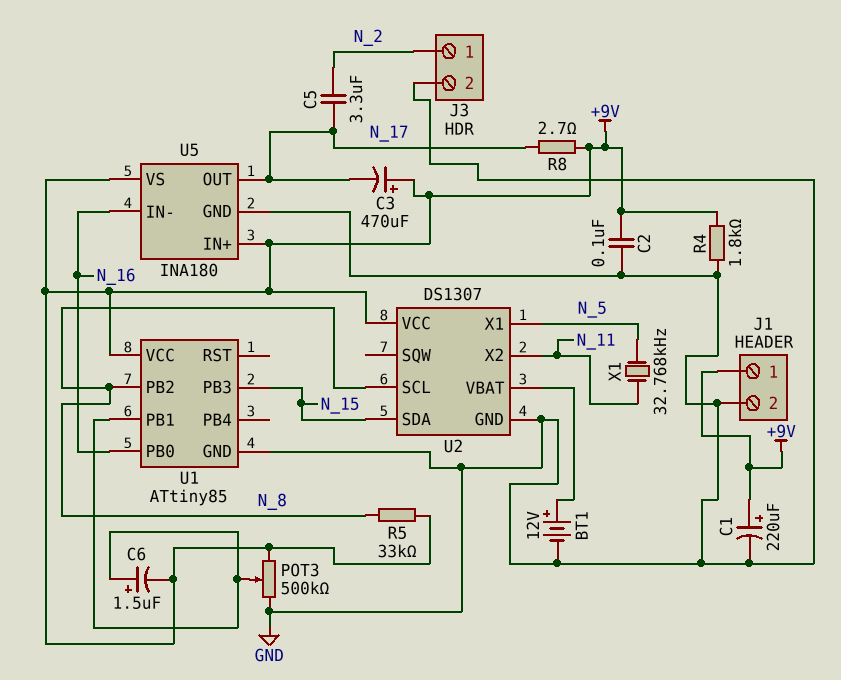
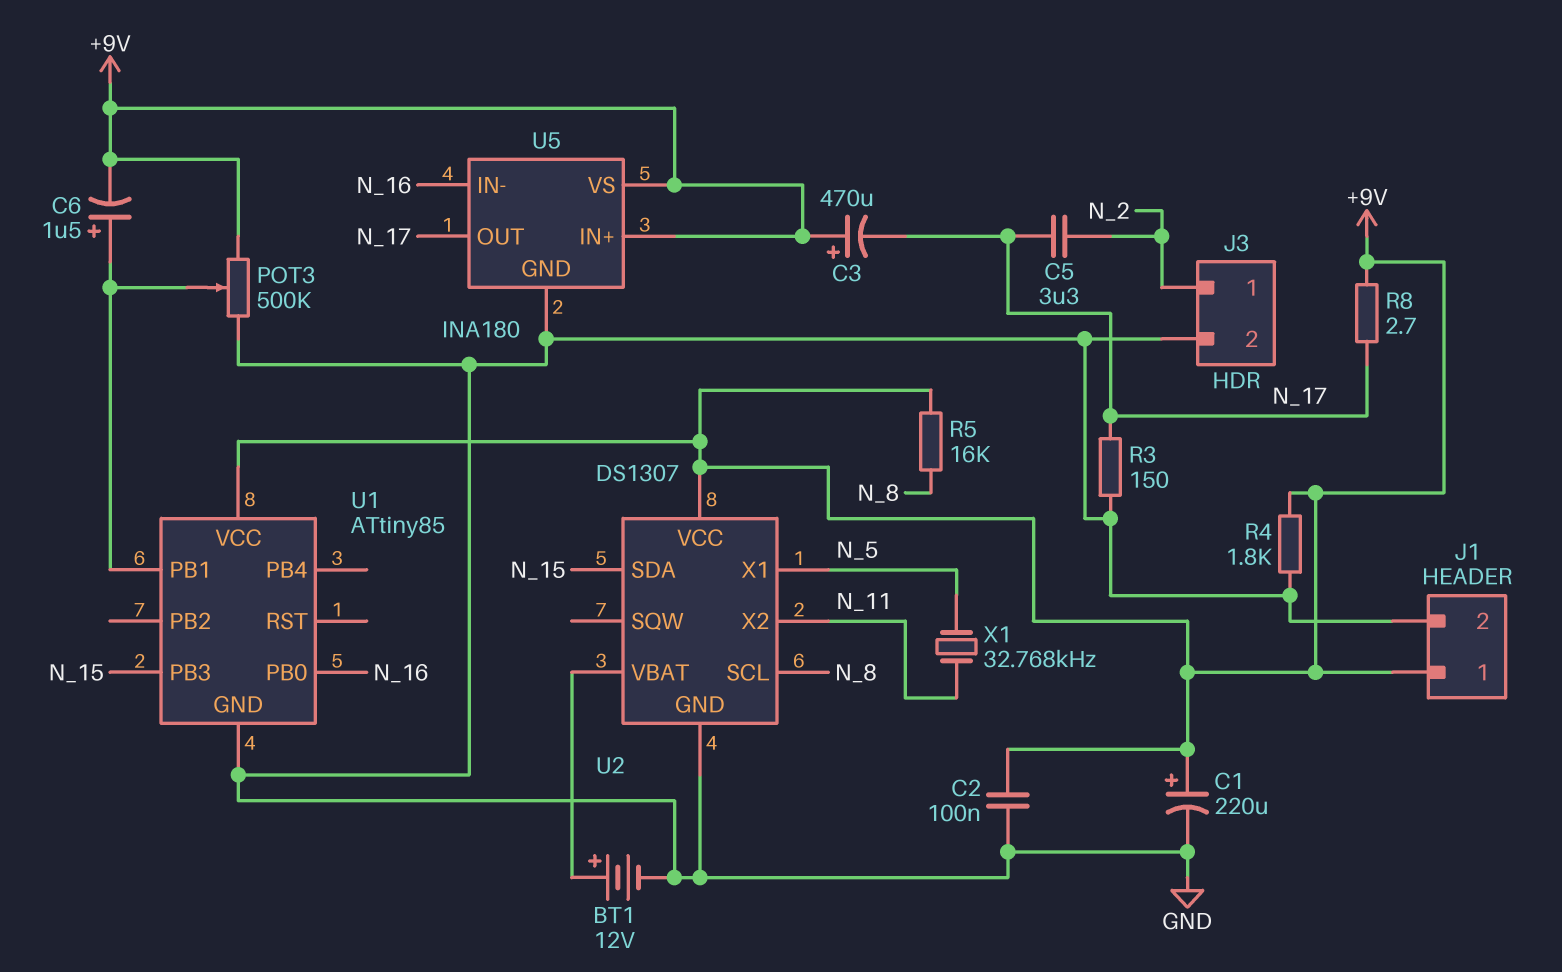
R3: none -> 150 (GND, N_17)
R5: 33k (+9V, N_8) -> 16k (+9V, N_8)
U1 pin PB2: N_8 -> none

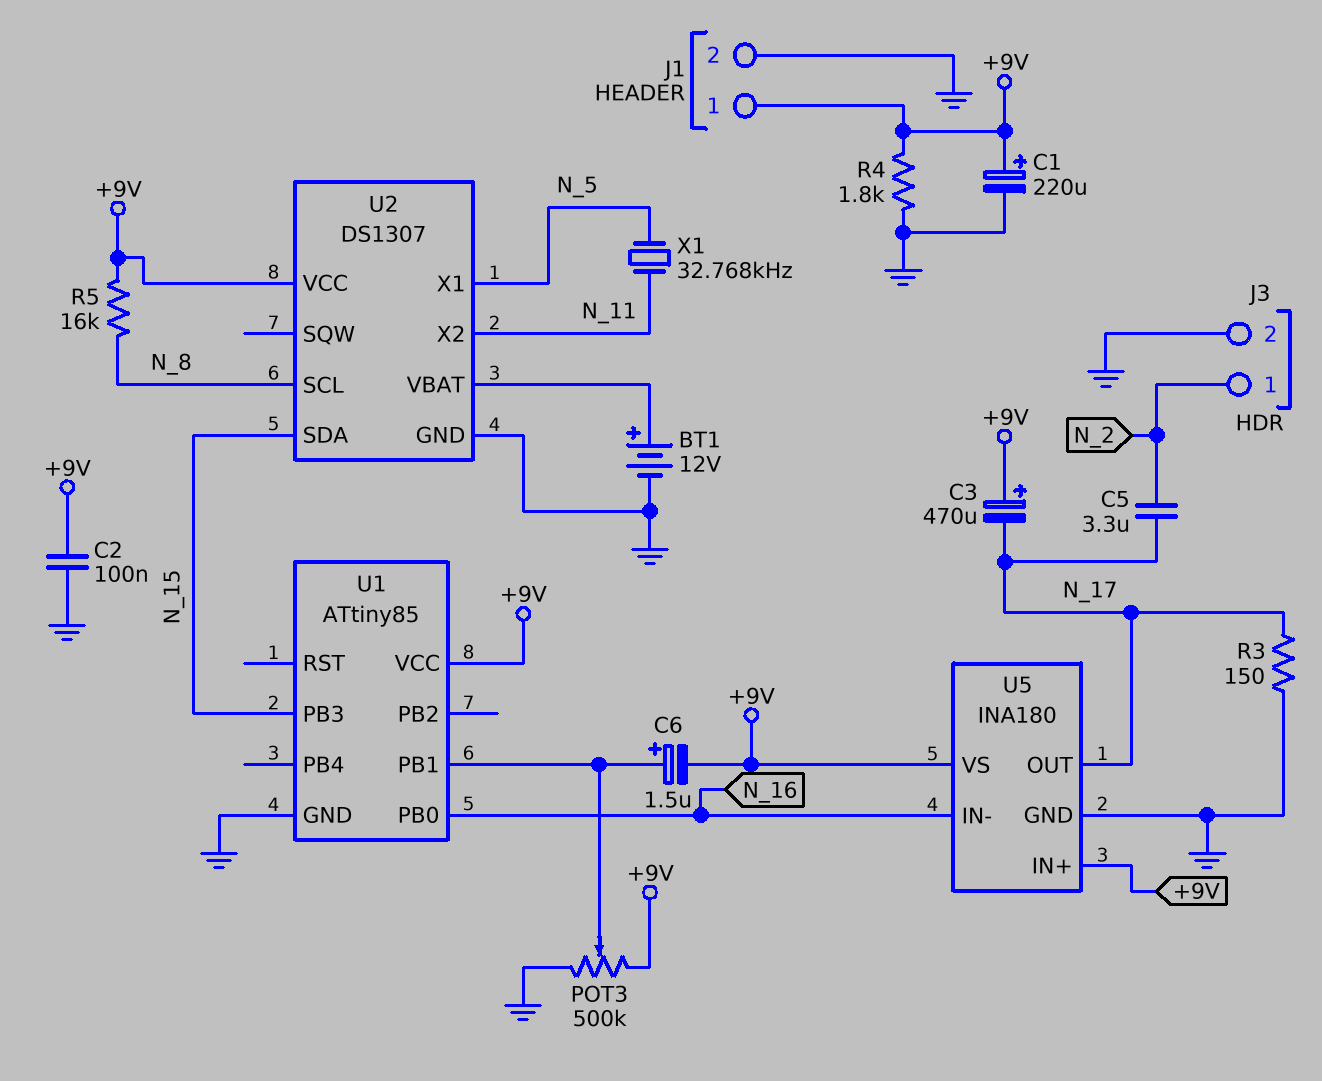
R8: 2.7 (+9V, N_17) -> none

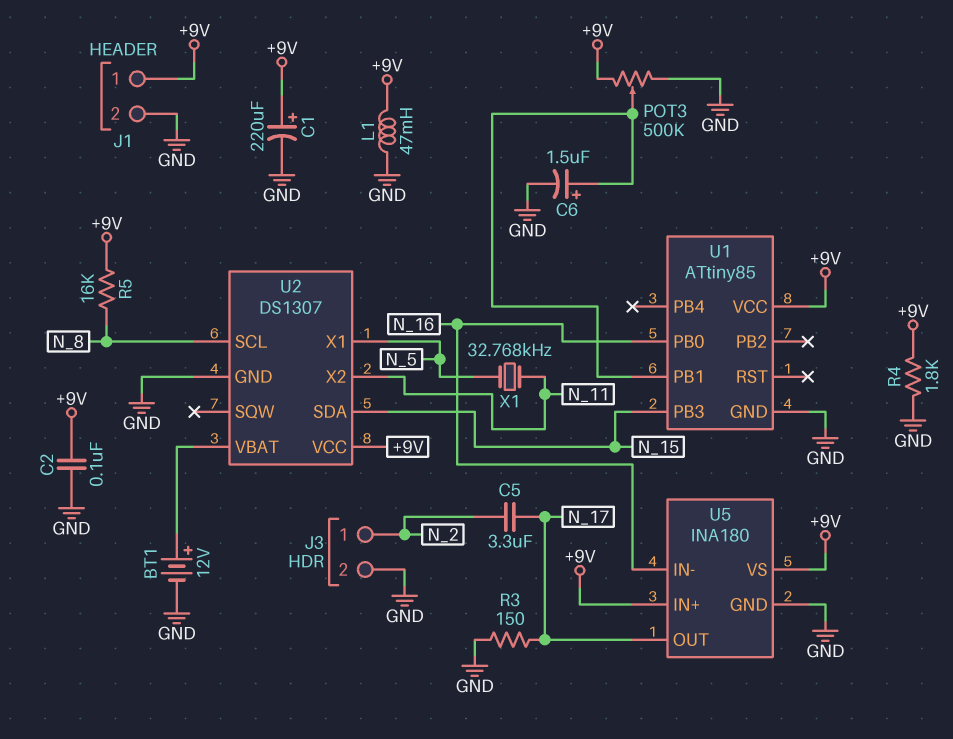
C3: 470uF (plus +9V, minus N_17) -> none
C6: 1.5uF (plus U1/PB1, minus +9V) -> 1.5uF (plus U1/PB1, minus GND)
L1: none -> 47mH (+9V, GND)

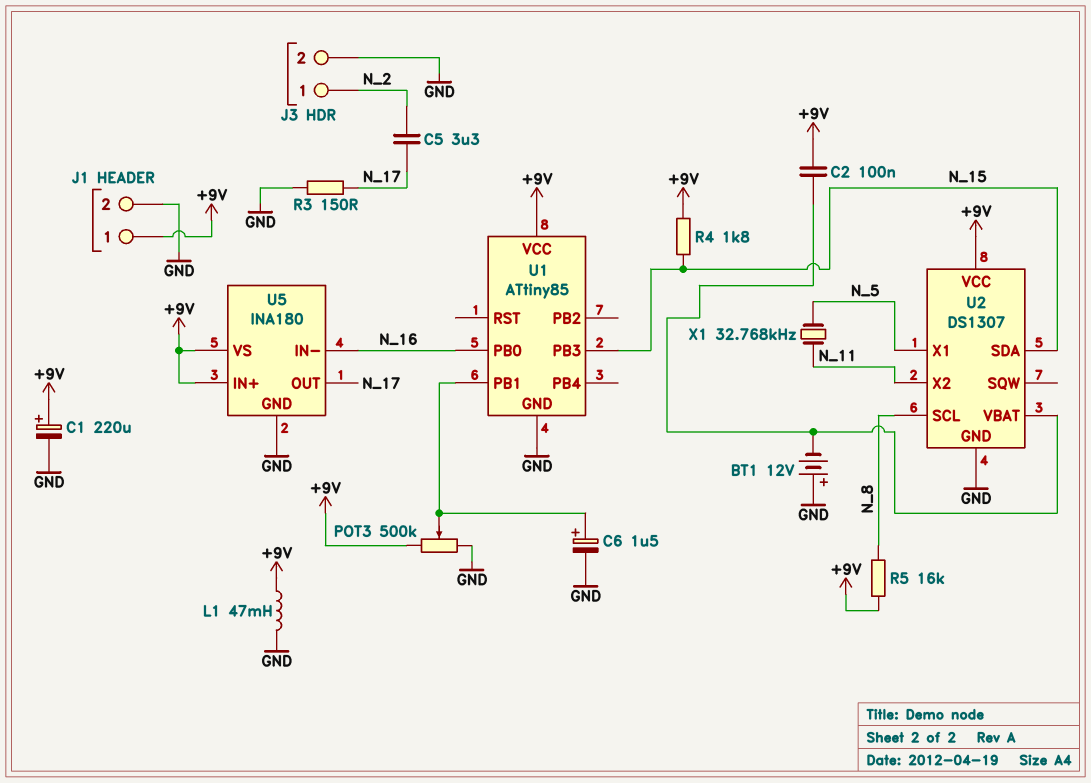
BT1: 12V (plus U2/VBAT, minus GND) -> 12V (plus GND, minus U2/VBAT)
C2: 100nF (+9V, GND) -> 100nF (+9V, U2/VBAT)
R4: 1.8k (+9V, GND) -> 1.8k (+9V, N_15)

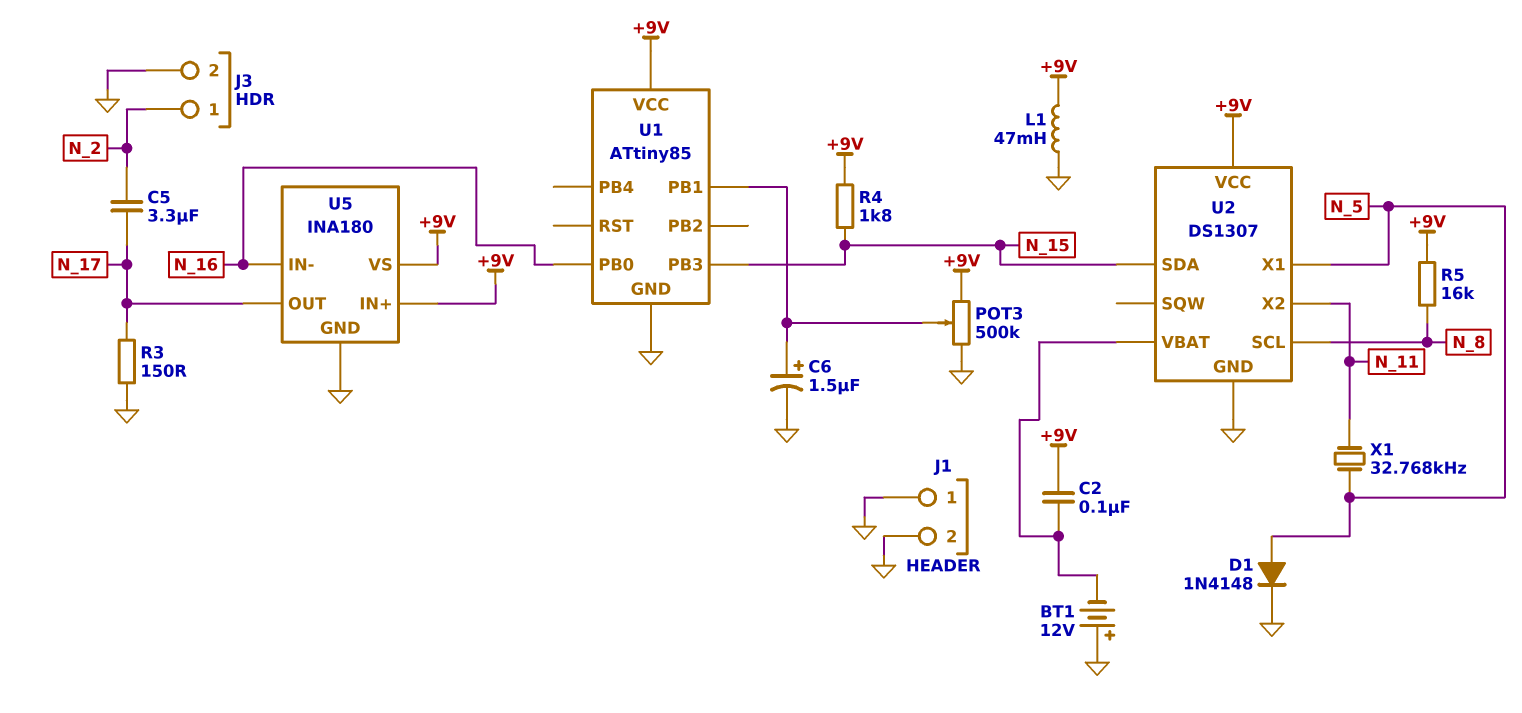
C1: 220uF (plus +9V, minus GND) -> none
D1: none -> diode 1N4148 (A N_5, K GND)
J1 pin 1: +9V -> GND

